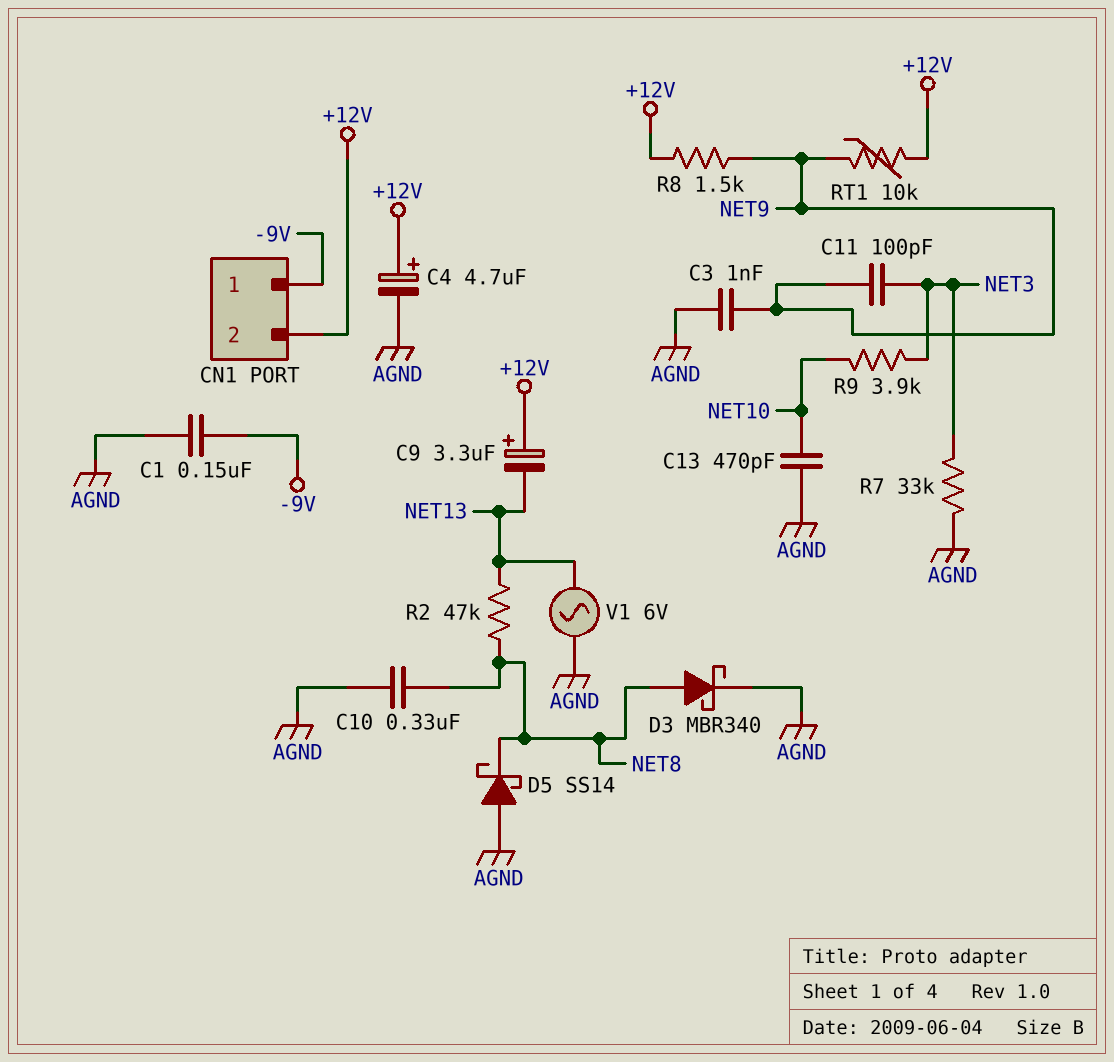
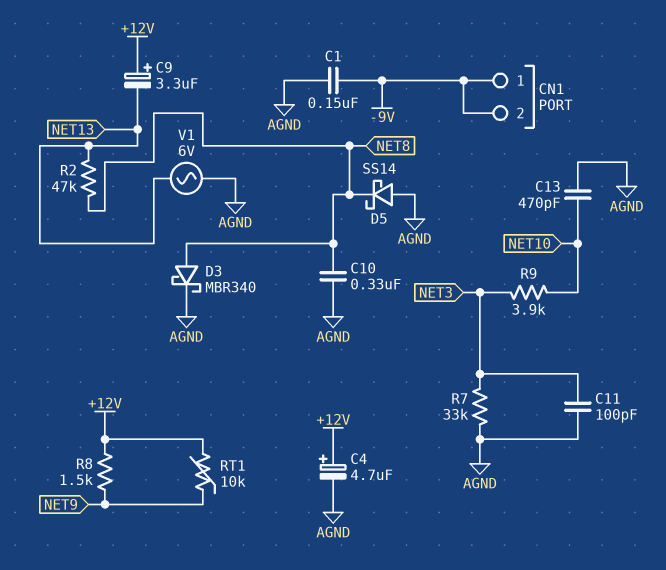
C3: 1nF (AGND, NET9) -> none
C11: 100pF (NET3, NET9) -> 100pF (AGND, NET3)
CN1 pin 2: +12V -> -9V

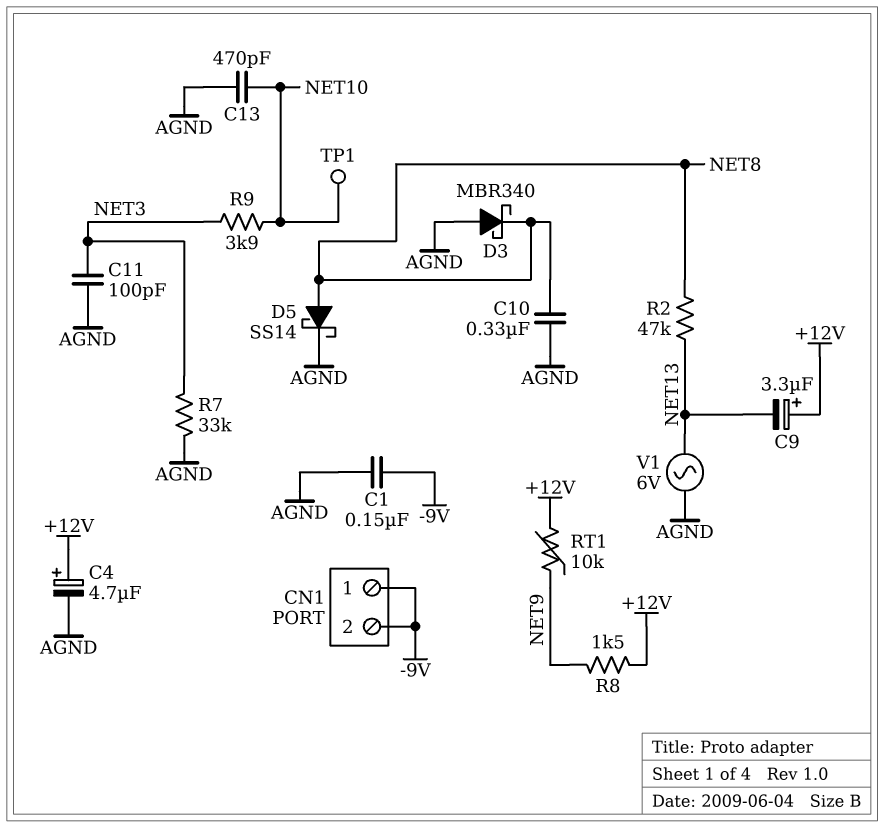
D3: schottky MBR340 (A NET8, K AGND) -> schottky MBR340 (A AGND, K NET8)
D5: schottky SS14 (A AGND, K NET8) -> schottky SS14 (A NET8, K AGND)
TP1: none -> test point (NET10)

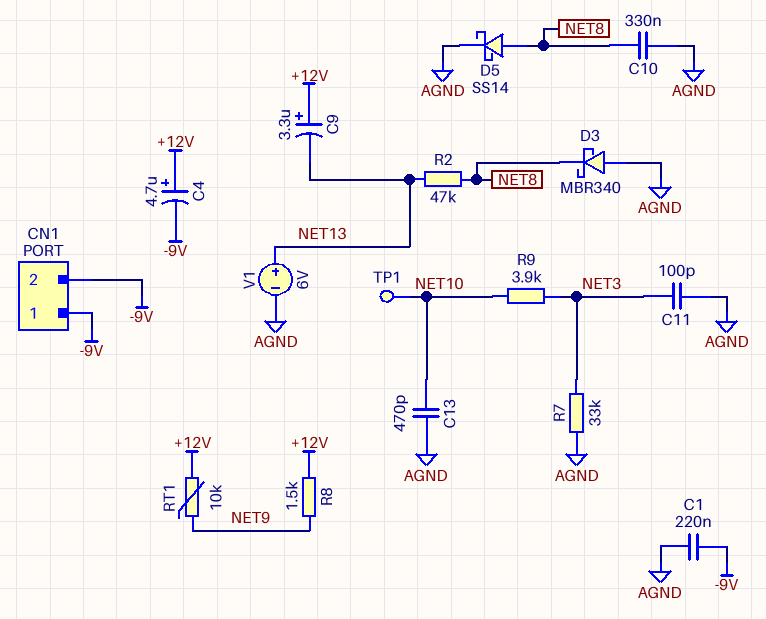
C1: 150nF (-9V, AGND) -> 220nF (-9V, AGND)
C4: 4.7uF (plus +12V, minus AGND) -> 4.7uF (plus +12V, minus -9V)
V1: AC 6V (AGND, NET13) -> 6V (plus NET13, minus AGND)

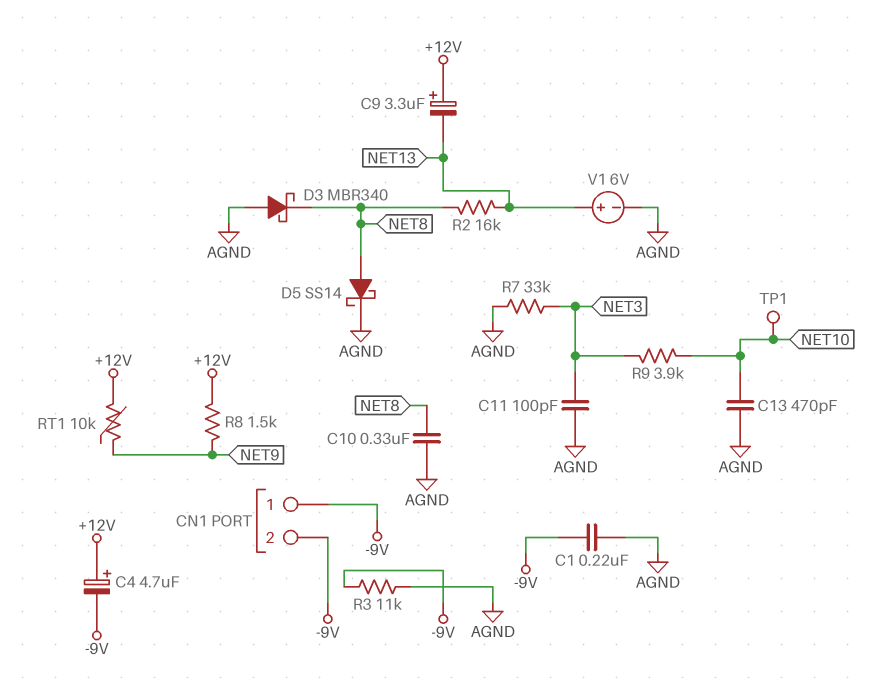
R2: 47k (NET8, NET13) -> 16k (NET8, NET13)
R3: none -> 11k (-9V, AGND)

